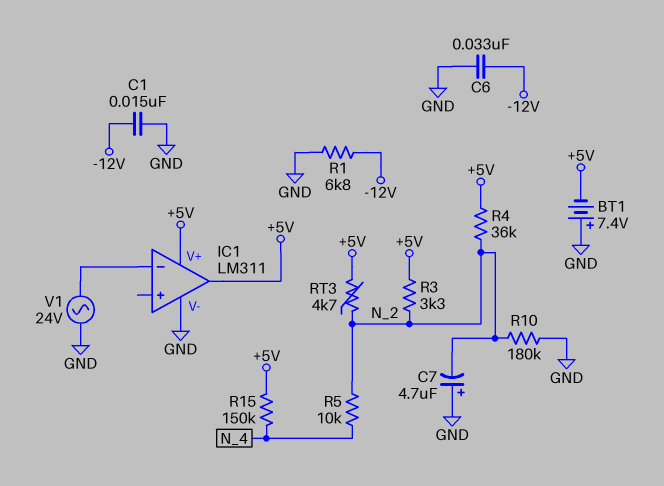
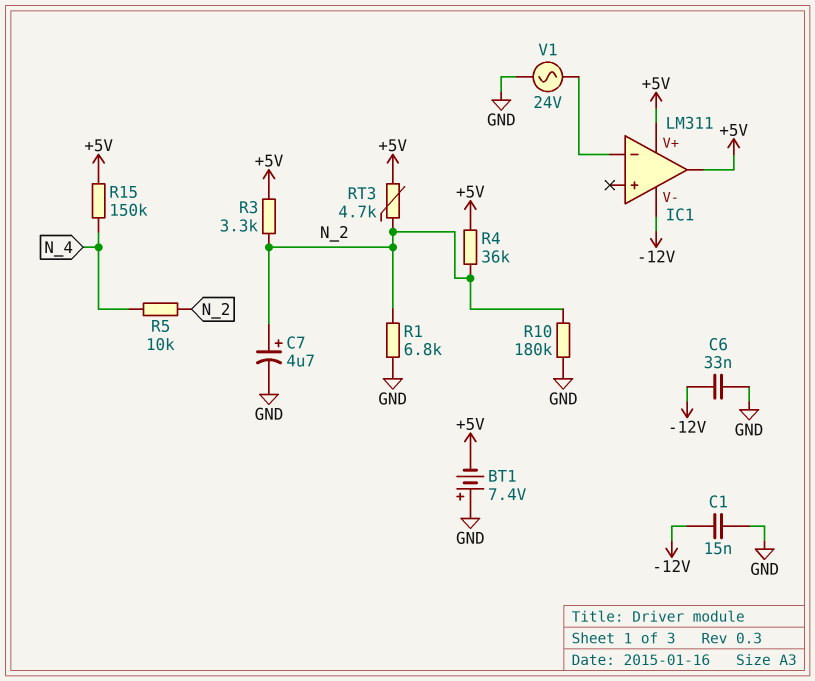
C7: 4.7uF (plus GND, minus N_2) -> 4.7uF (plus N_2, minus GND)
IC1 pin V-: GND -> -12V
R1: 6.8k (-12V, GND) -> 6.8k (GND, N_2)

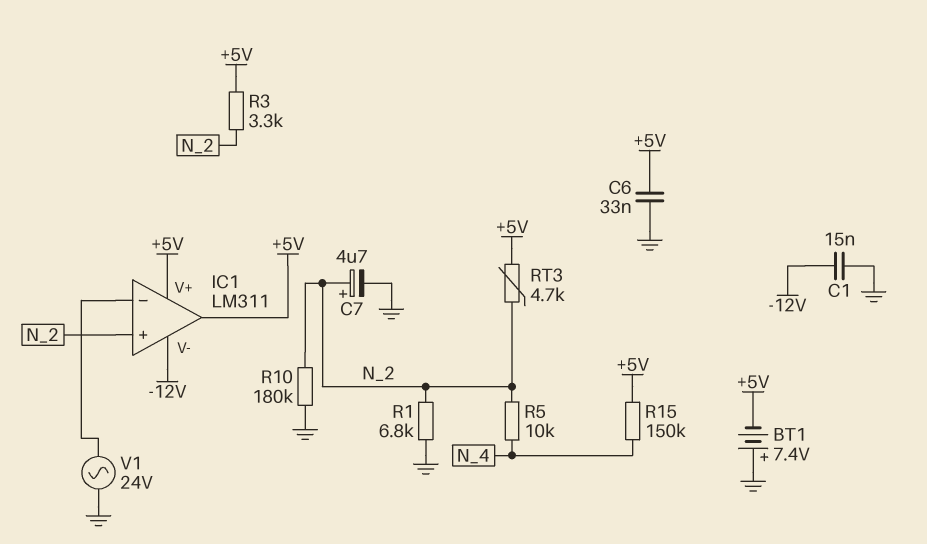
C6: 33nF (-12V, GND) -> 33nF (+5V, GND)
IC1 pin in+: none -> N_2
R4: 36k (+5V, N_2) -> none

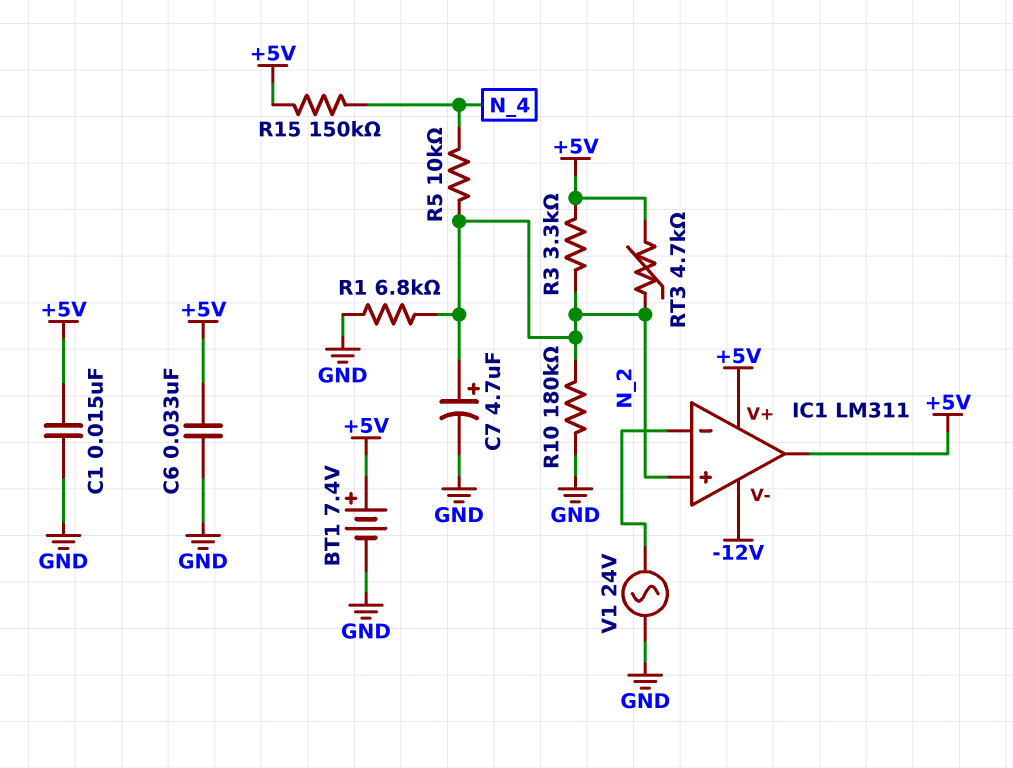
BT1: 7.4V (plus GND, minus +5V) -> 7.4V (plus +5V, minus GND)
C1: 15nF (-12V, GND) -> 15nF (+5V, GND)

